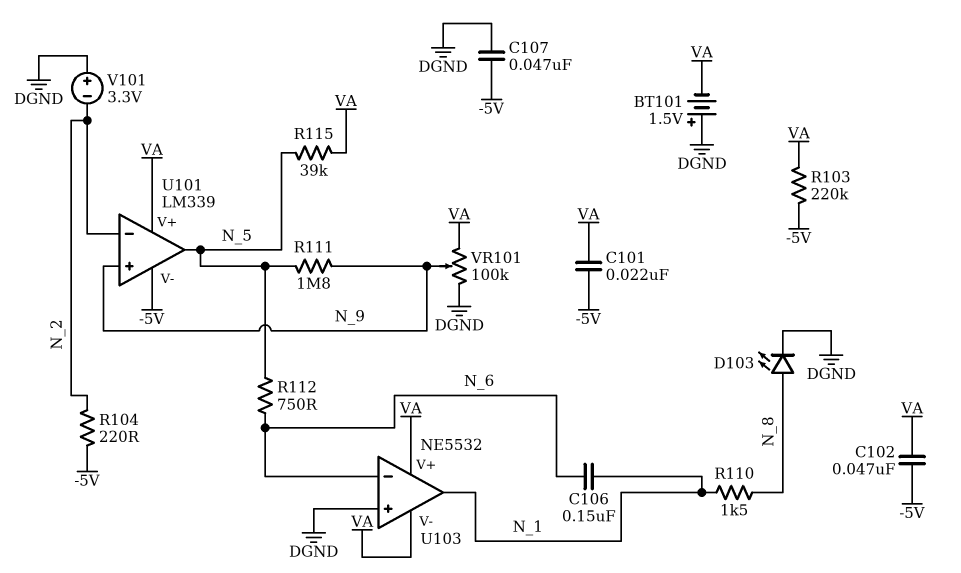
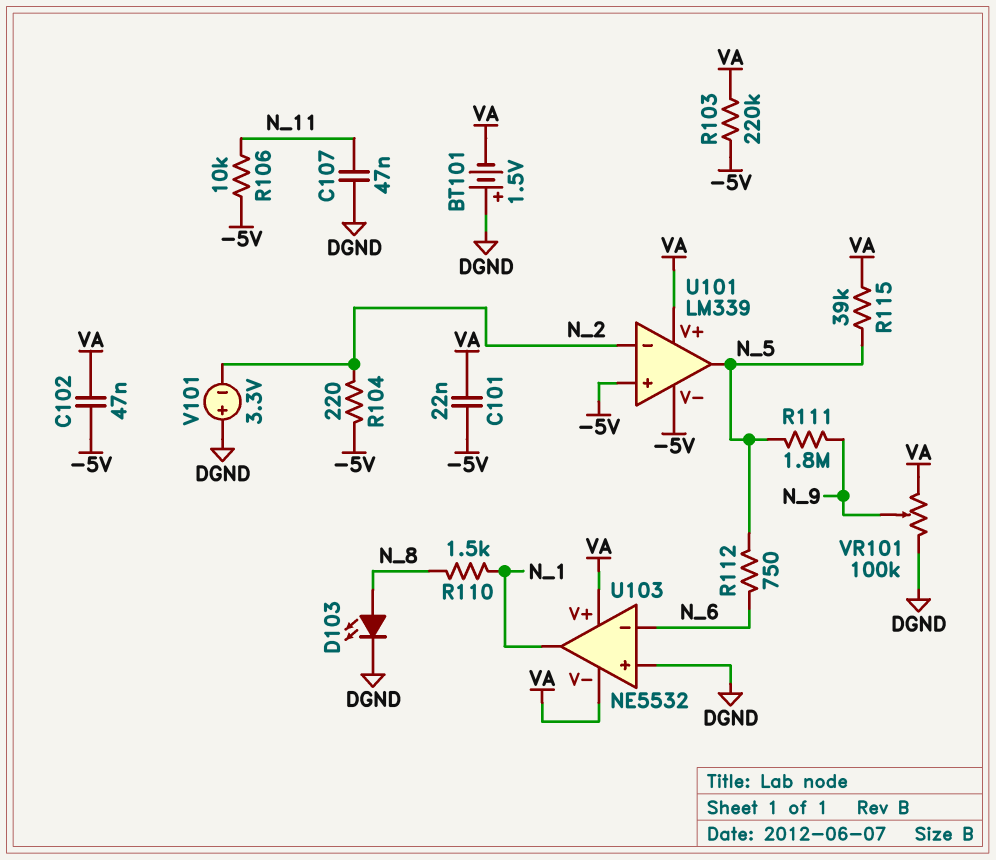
C106: 150nF (N_1, N_6) -> none
C107: 47nF (-5V, DGND) -> 47nF (DGND, N_11)
R106: none -> 10k (-5V, N_11)
U101 pin in+: N_9 -> -5V

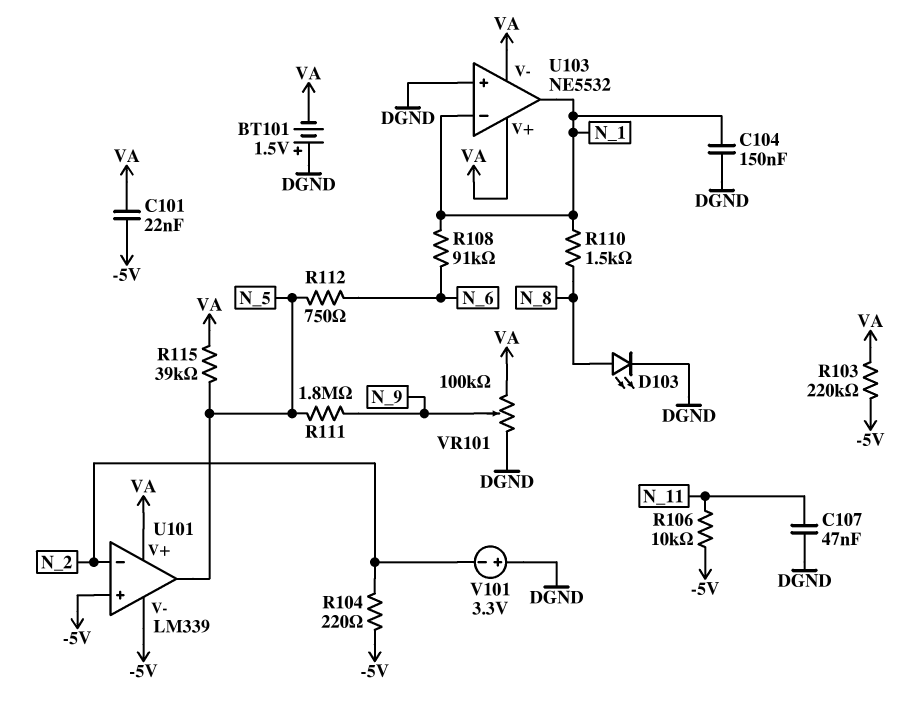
C102: 47nF (-5V, VA) -> none
C104: none -> 150nF (DGND, N_1)
R108: none -> 91k (N_1, N_6)
U103 pin in-: N_6 -> N_1

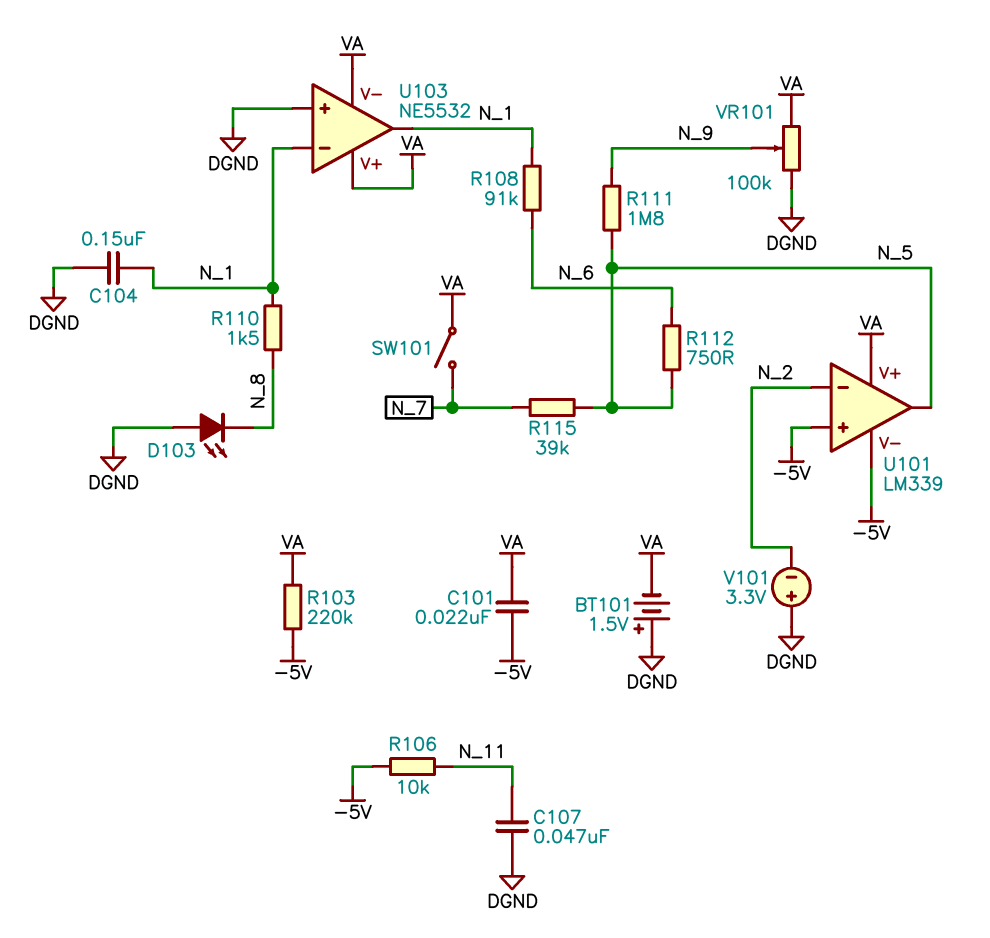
D103: LED (A N_8, K DGND) -> LED (A DGND, K N_8)
R104: 220 (-5V, N_2) -> none
R115: 39k (N_5, VA) -> 39k (N_5, N_7)
SW101: none -> switch (N_7, VA)

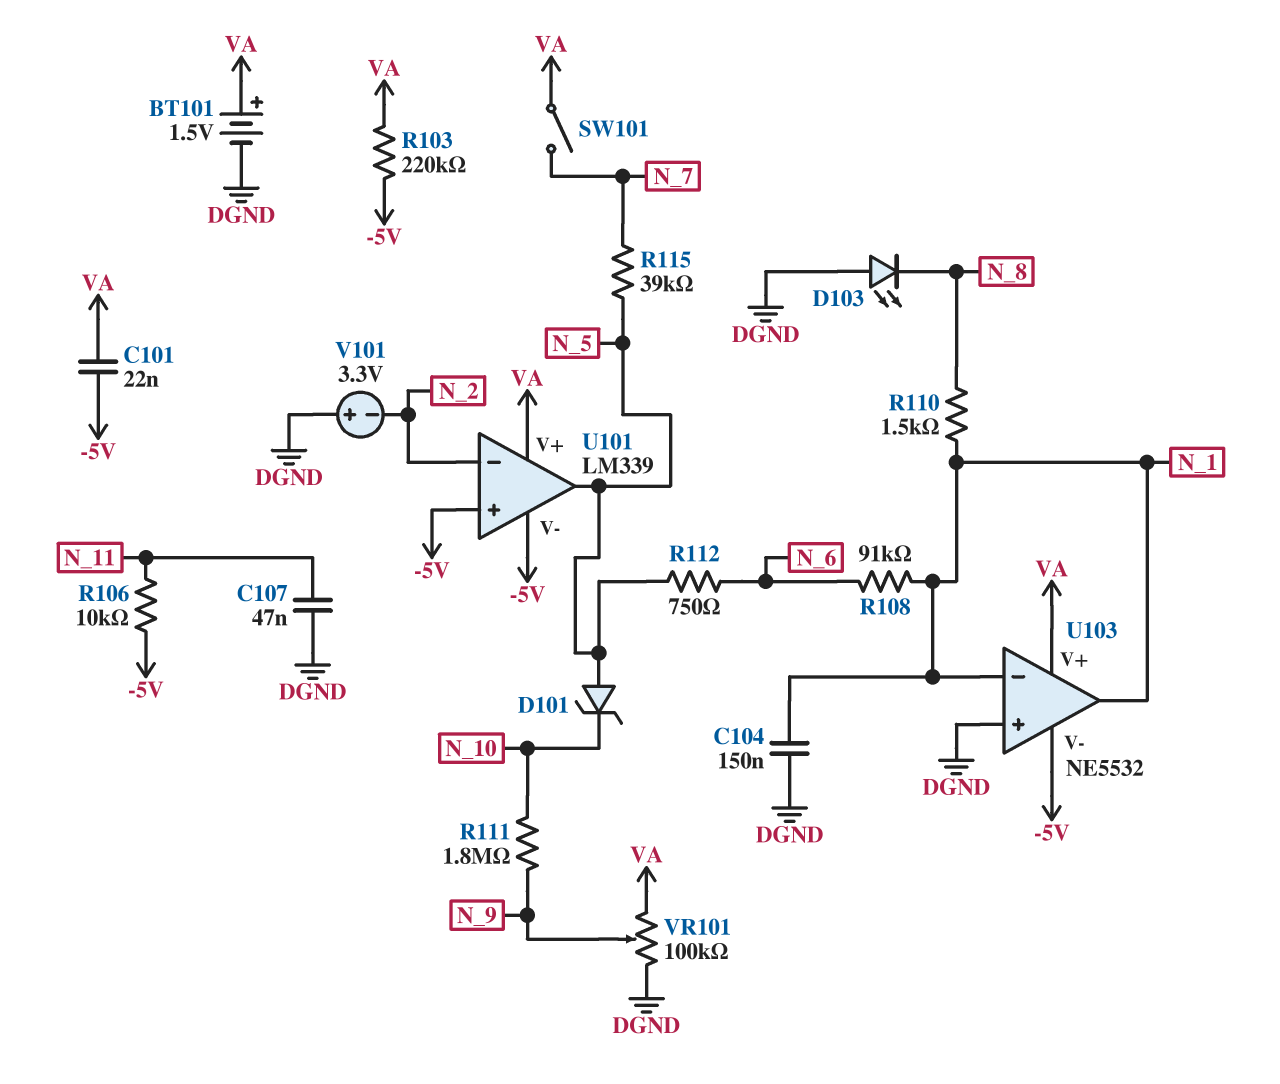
BT101: 1.5V (plus DGND, minus VA) -> 1.5V (plus VA, minus DGND)
D101: none -> zener (A N_5, K N_10)
R111: 1.8M (N_5, N_9) -> 1.8M (N_9, N_10)
U103 pin V-: VA -> -5V

